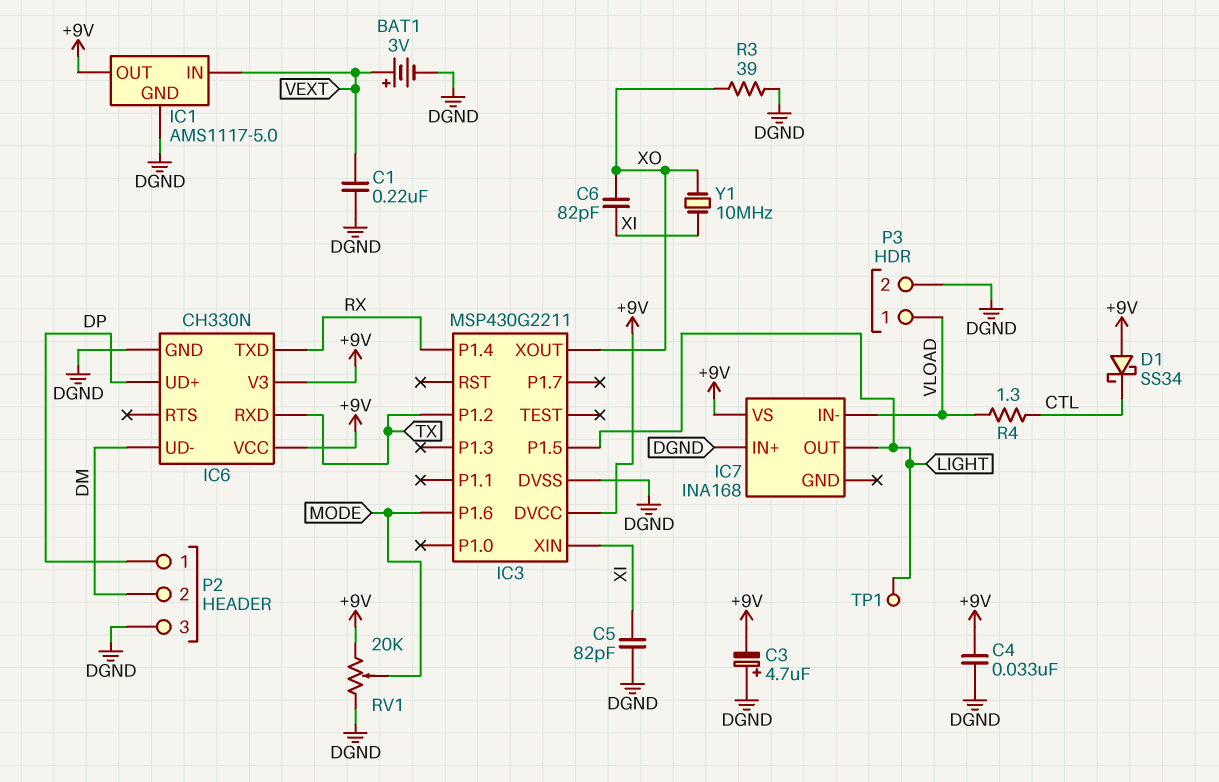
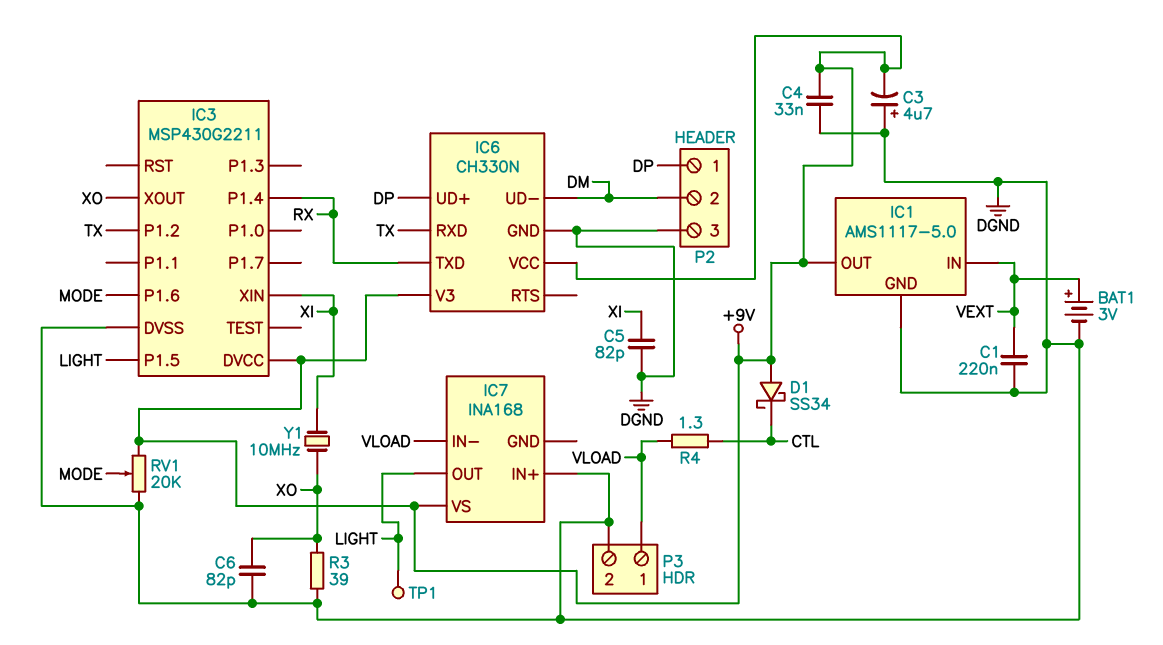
C6: 82pF (XI, XO) -> 82pF (DGND, XO)

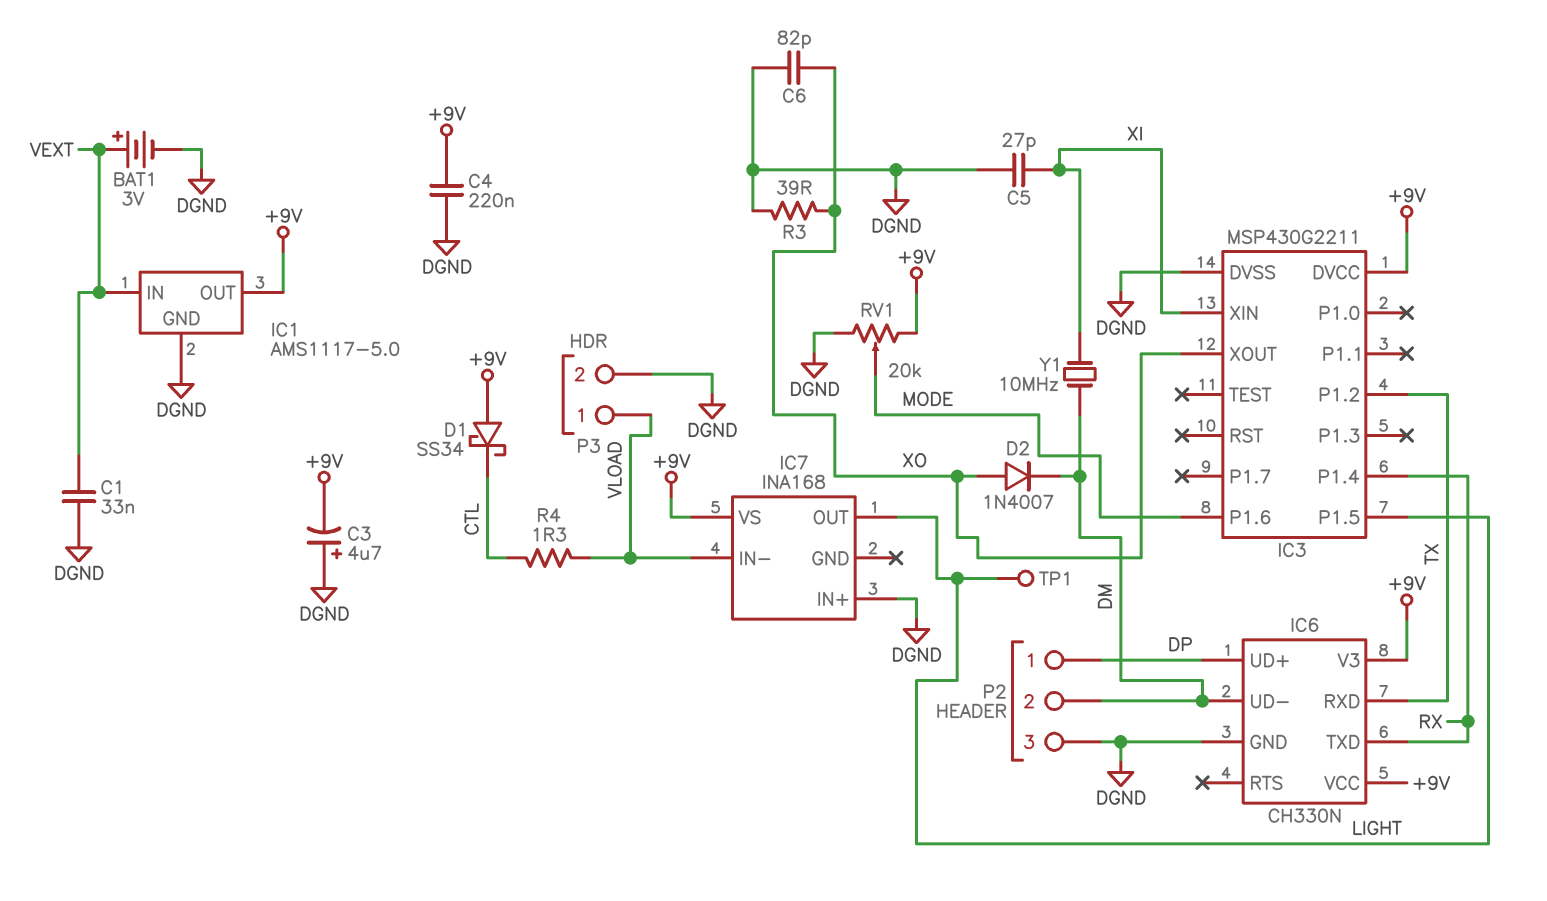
C1: 220nF (DGND, VEXT) -> 33nF (DGND, VEXT)
C4: 33nF (+9V, DGND) -> 220nF (+9V, DGND)
C5: 82pF (DGND, XI) -> 27pF (DGND, XI)
D2: none -> diode 1N4007 (A XO, K DM)
Y1: 10MHz (XI, XO) -> 10MHz (DM, XI)

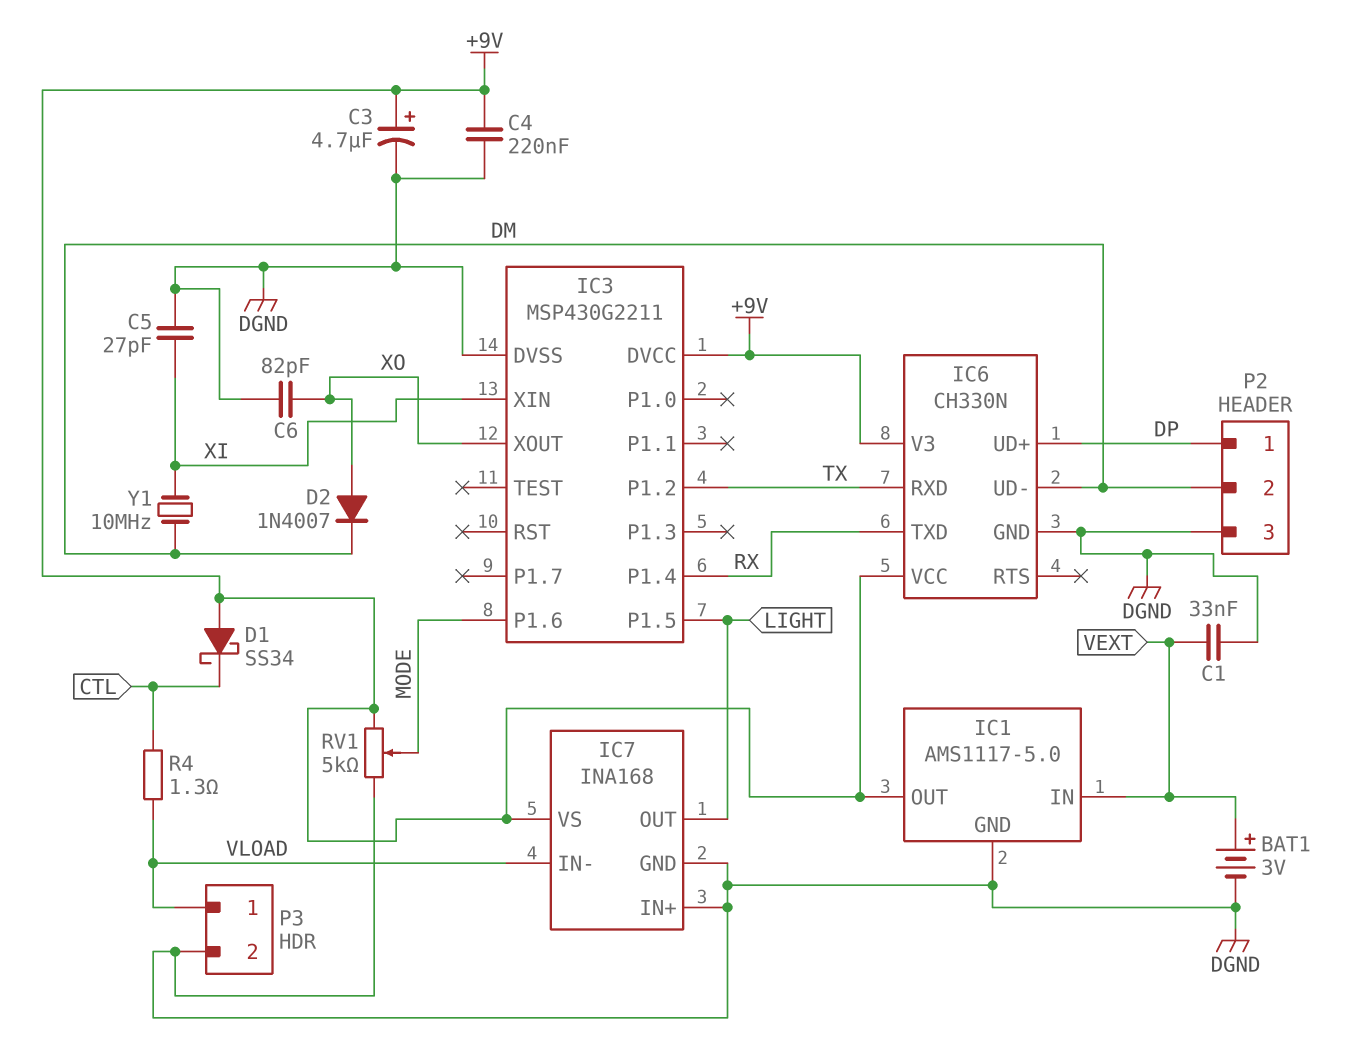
C3: 4.7uF (plus DGND, minus +9V) -> 4.7uF (plus +9V, minus DGND)
IC7 pin GND: none -> DGND
R3: 39 (DGND, XO) -> none
RV1: 20k (+9V, DGND, wiper MODE) -> 5k (+9V, DGND, wiper MODE)
TP1: test point (LIGHT) -> none

